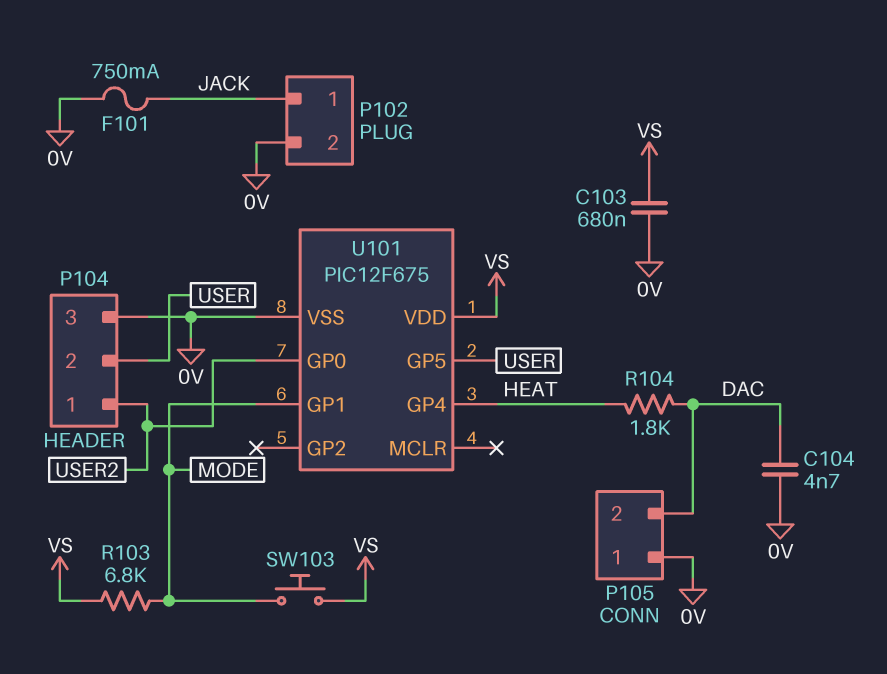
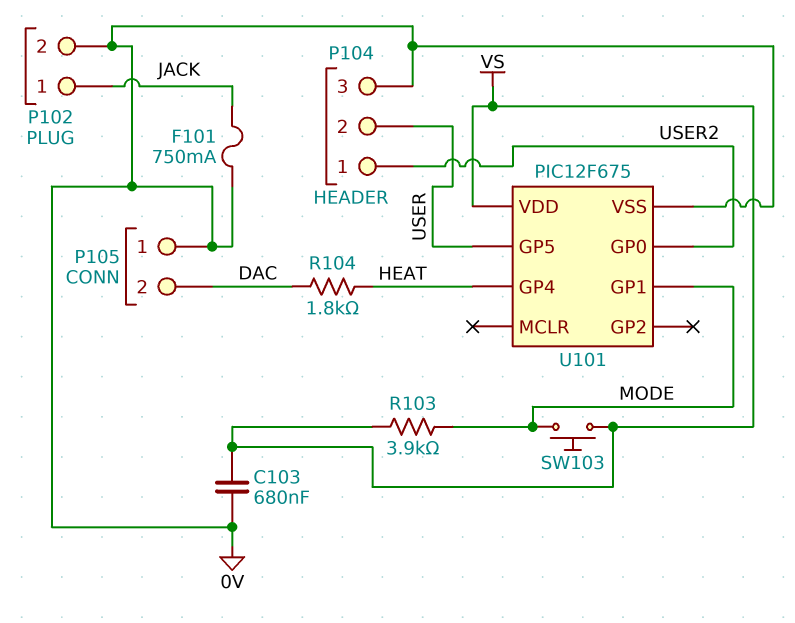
C104: 4.7nF (0V, DAC) -> none
R103: 6.8k (MODE, VS) -> 3.9k (MODE, VS)

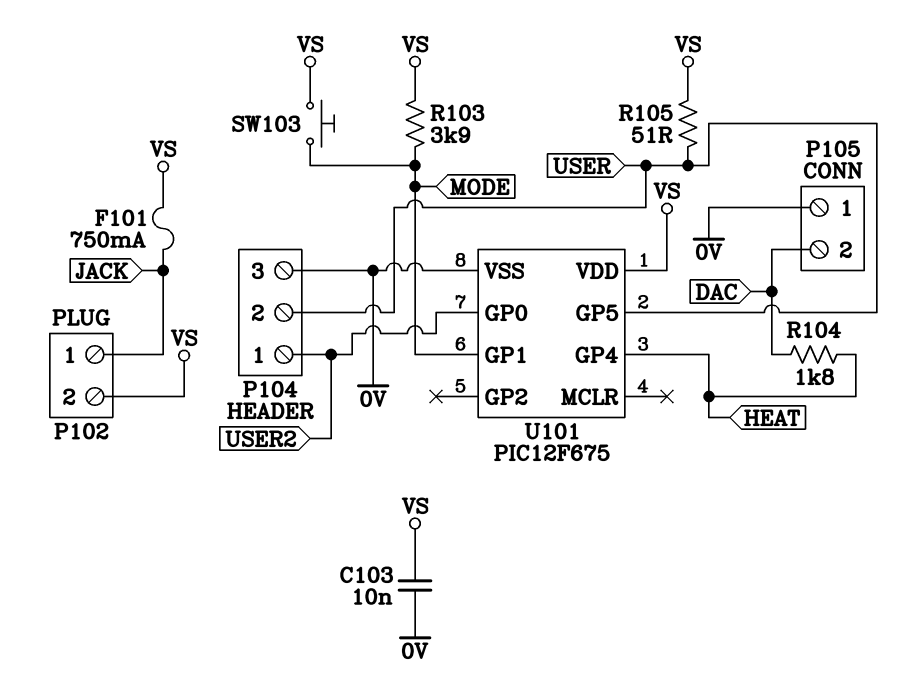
C103: 680nF (0V, VS) -> 10nF (0V, VS)
F101: 750mA (0V, JACK) -> 750mA (JACK, VS)
P102 pin 2: 0V -> VS
R105: none -> 51 (USER, VS)

